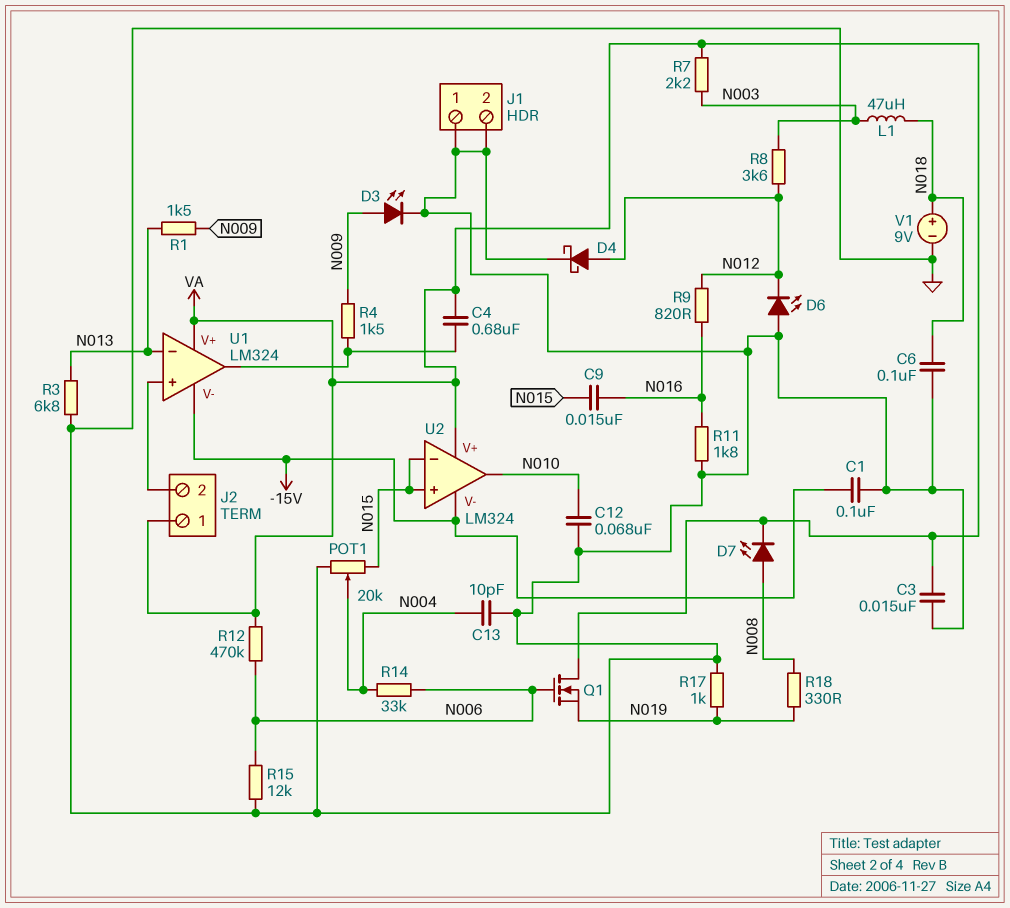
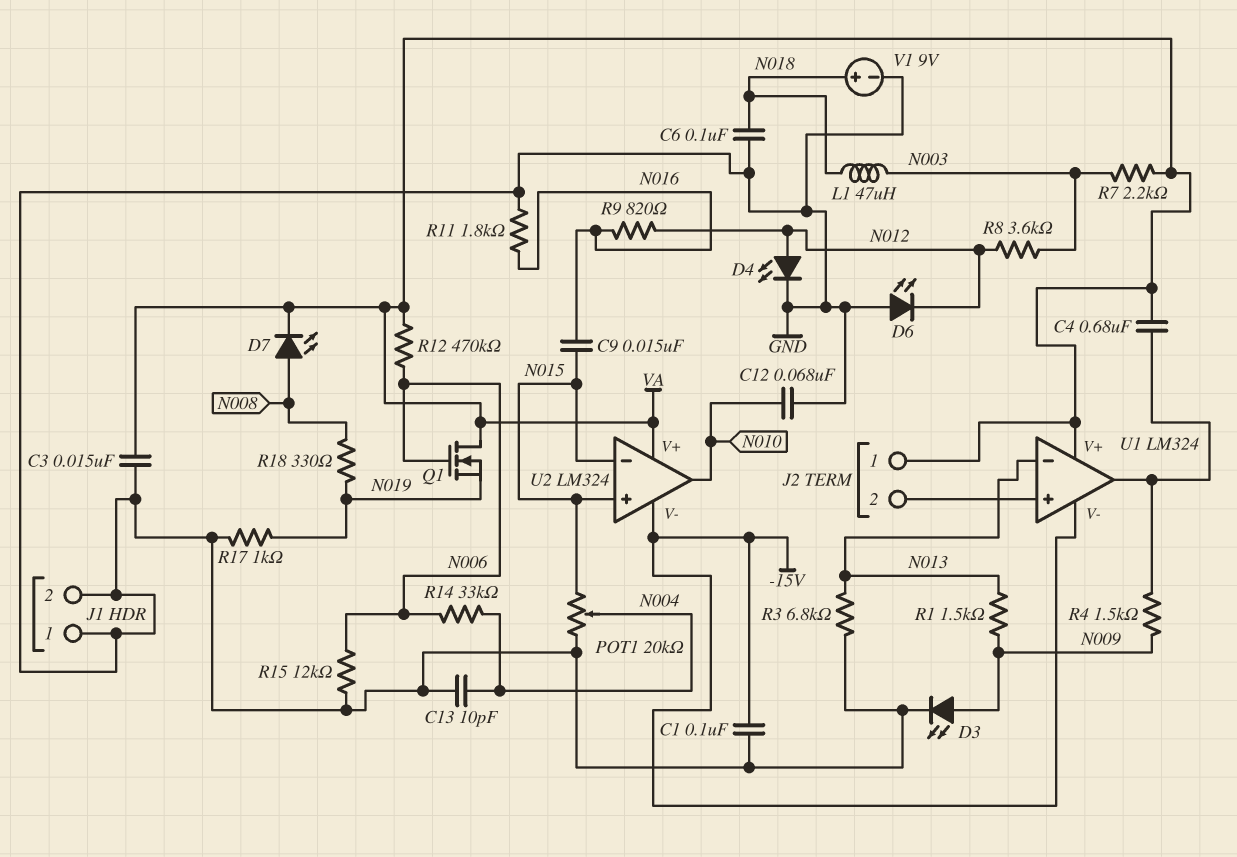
D4: schottky (A N012, K GND) -> LED (A N012, K GND)

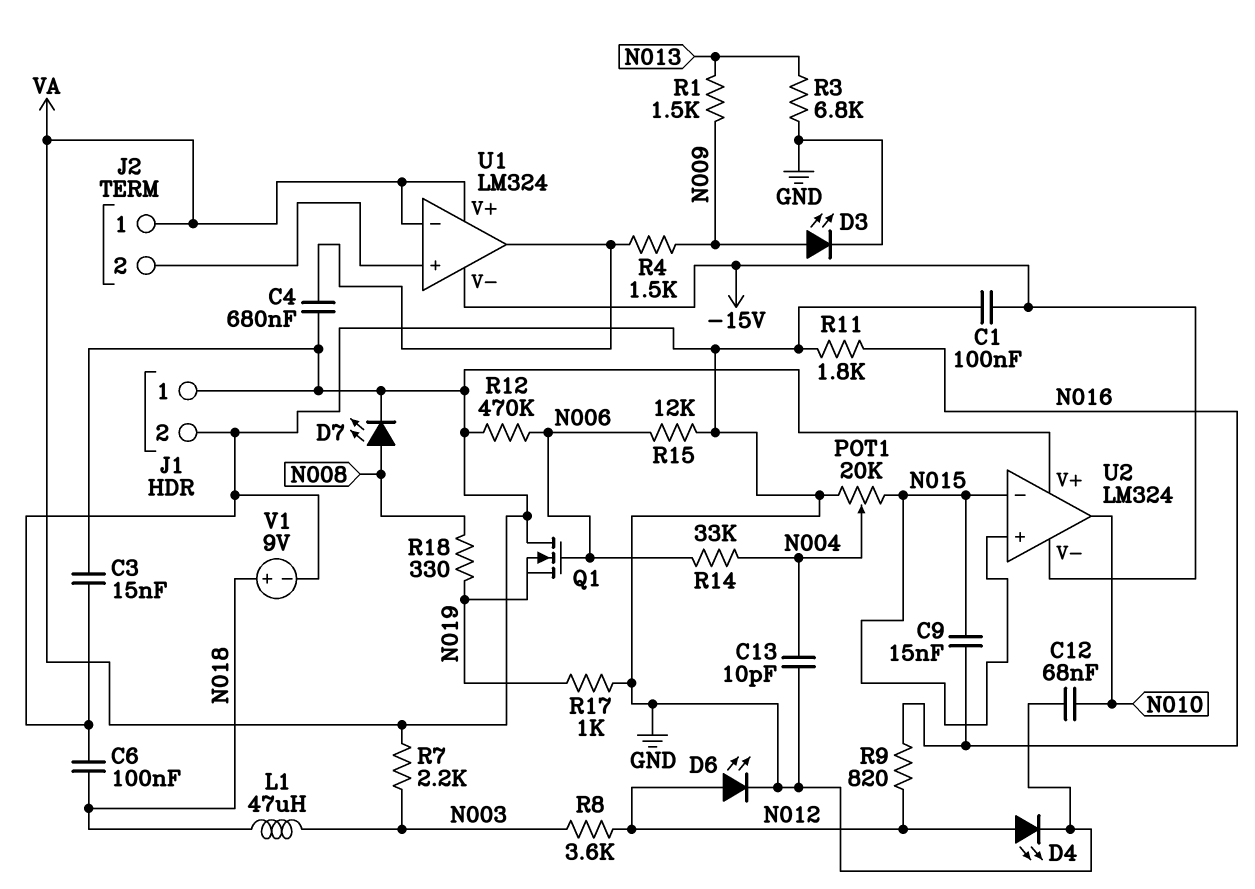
D6: LED (A GND, K N012) -> LED (A N012, K GND)
J1 pin 1: GND -> VA
U1 pin in-: N013 -> VA

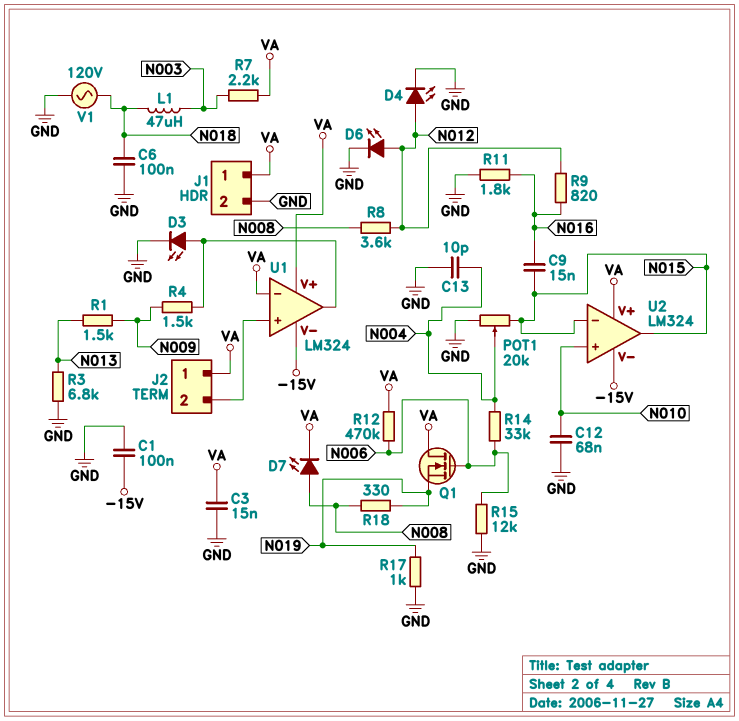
C4: 680nF (U1/out, VA) -> none
D3: LED (A N009, K GND) -> LED (A U1/out, K GND)
R8: 3.6k (N003, N012) -> 3.6k (N008, N012)
U2 pin in+: N015 -> N010
U2 pin out: N010 -> N015
V1: 9V (plus N018, minus GND) -> AC 120V (GND, N018)

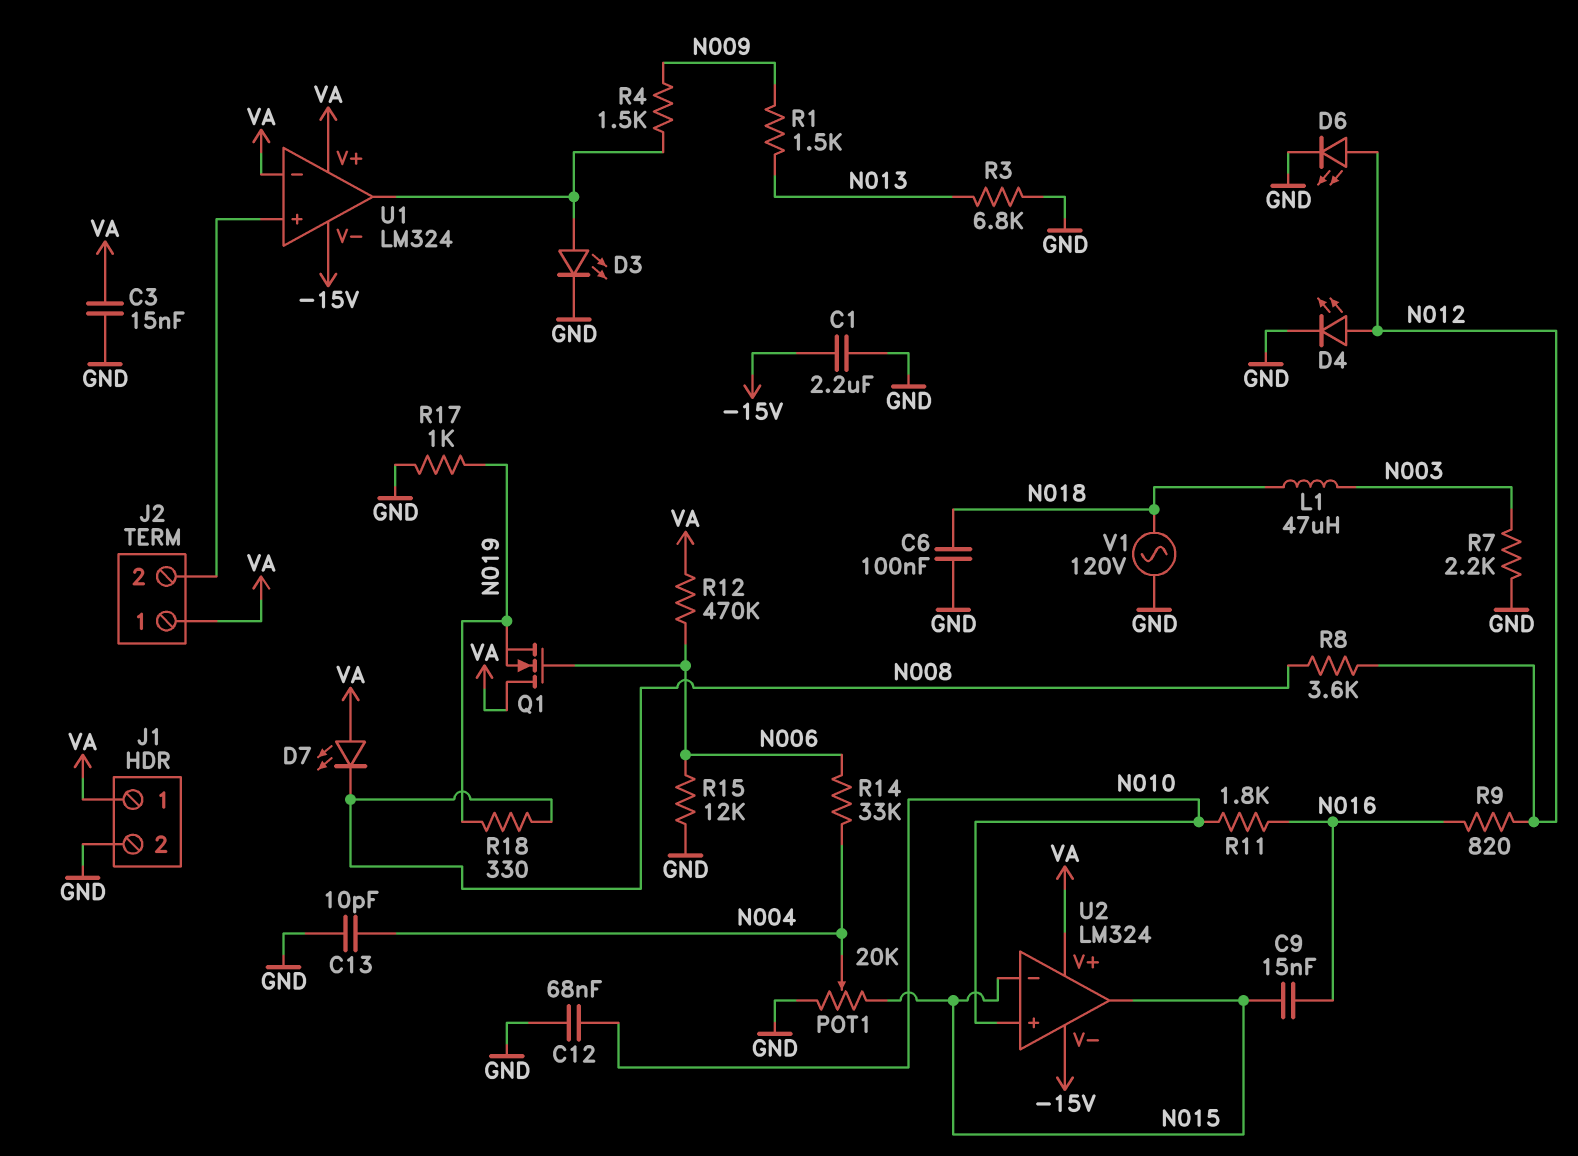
C1: 100nF (-15V, GND) -> 2.2uF (-15V, GND)
D7: LED (A N008, K VA) -> LED (A VA, K N008)
R7: 2.2k (N003, VA) -> 2.2k (GND, N003)
R11: 1.8k (GND, N016) -> 1.8k (N010, N016)

